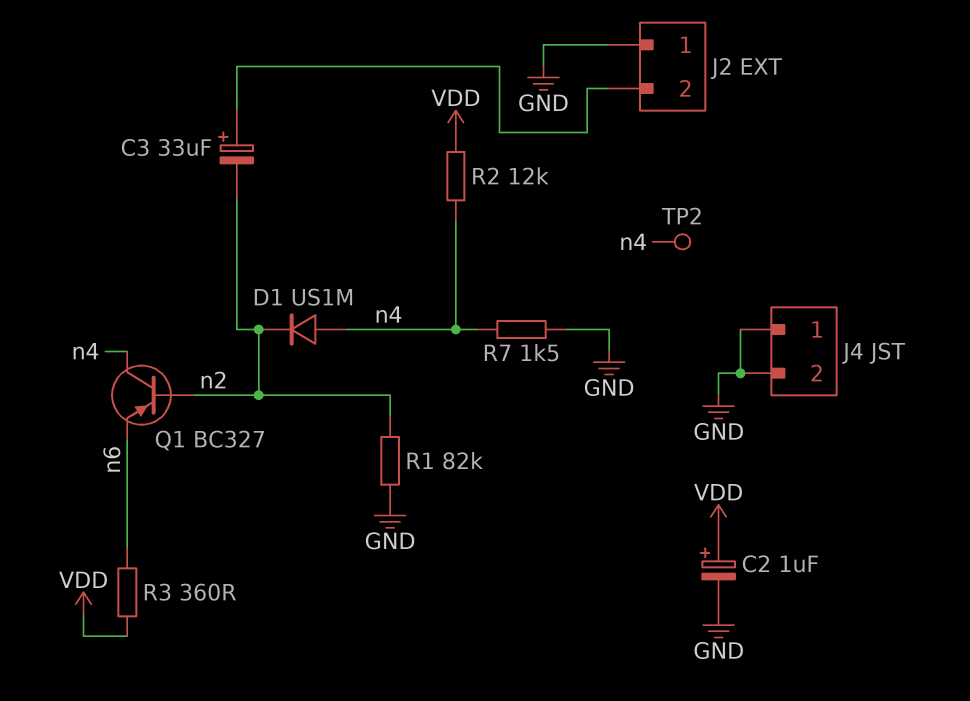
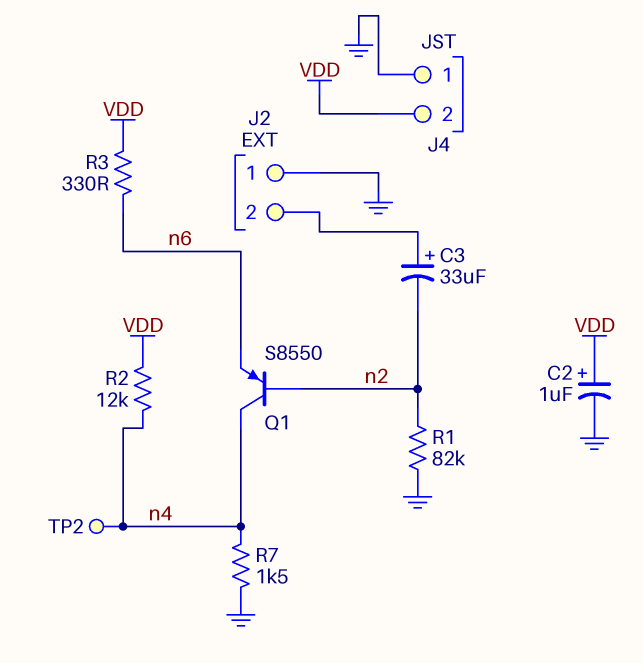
D1: diode US1M (A n4, K n2) -> none
J4 pin 2: GND -> VDD
Q1: PNP BC327 (B n2, C n4, E n6) -> PNP S8550 (B n2, C n4, E n6)
R3: 360 (VDD, n6) -> 330 (VDD, n6)

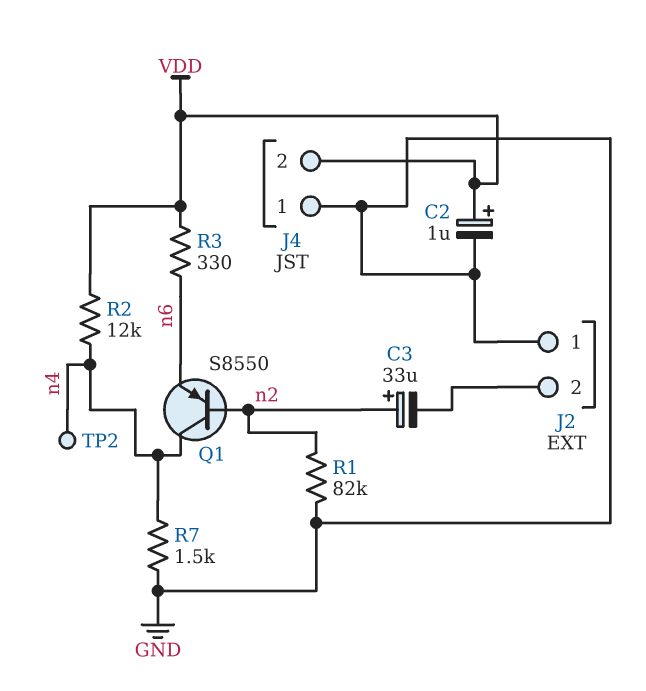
C3: 33uF (plus J2/2, minus n2) -> 33uF (plus n2, minus J2/2)

